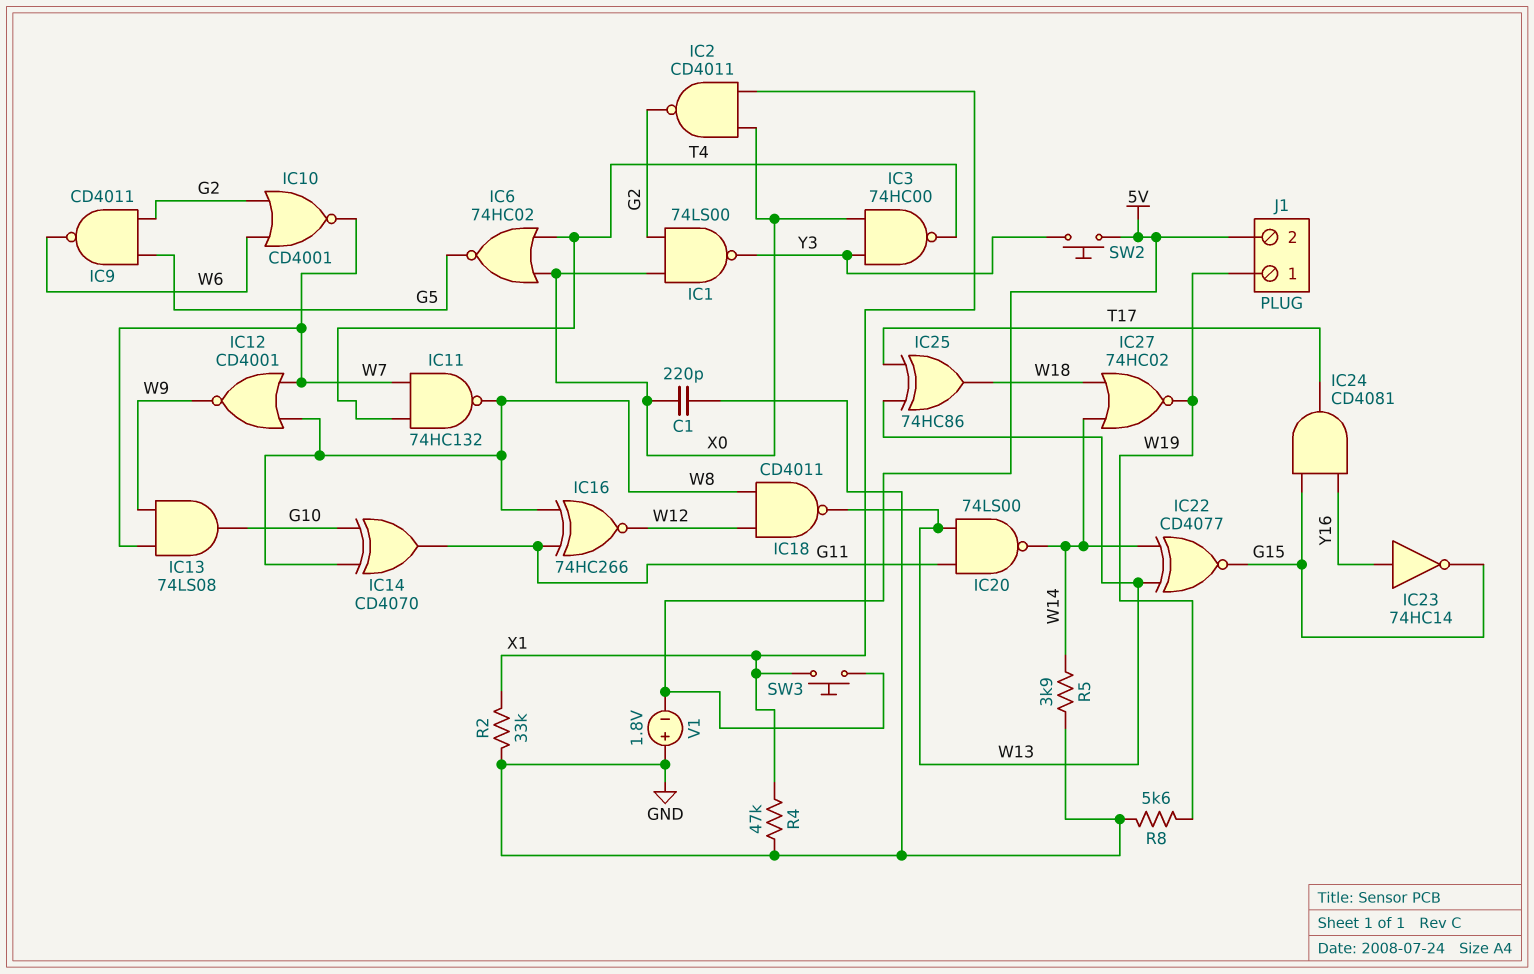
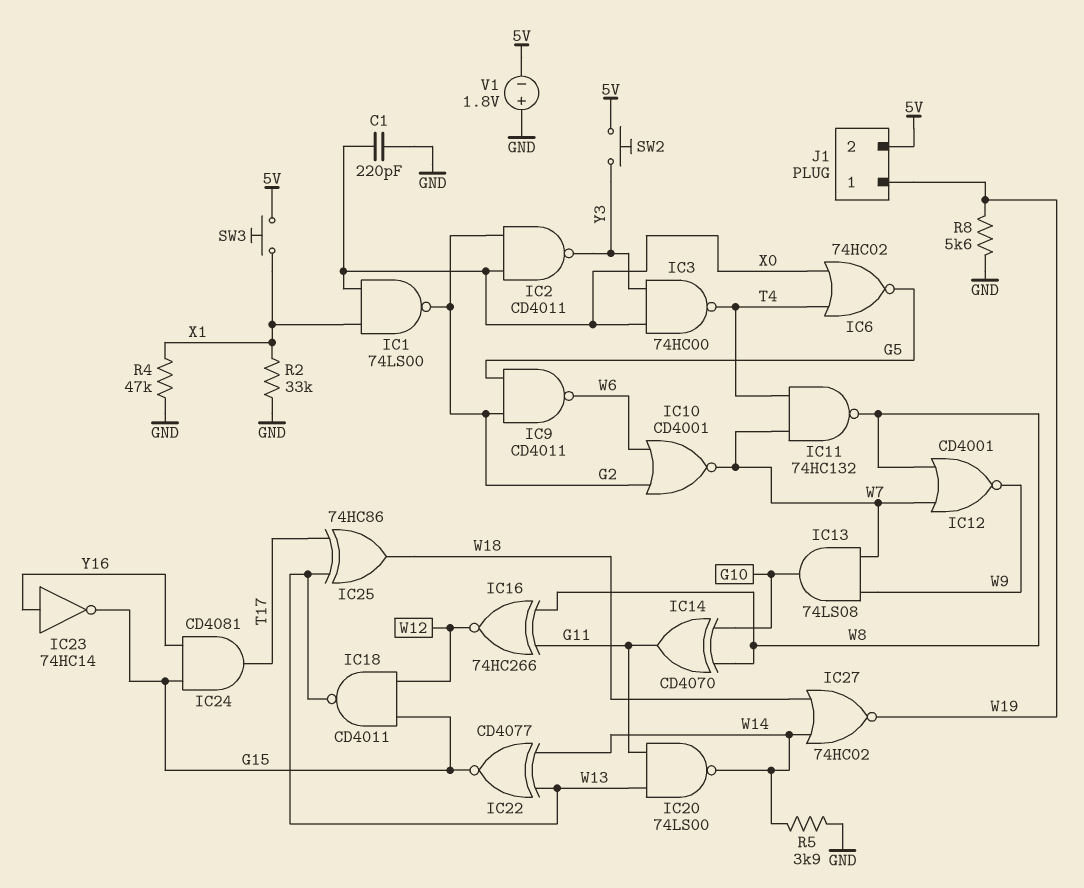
IC1: NAND 74LS00 (in G2, in X0, out Y3) -> NAND 74LS00 (in X0, in X1, out G2)
IC2: NAND CD4011 (in X0, in X1, out G2) -> NAND CD4011 (in G2, in X0, out Y3)
IC18: NAND CD4011 (in W8, in W12, out W13) -> NAND CD4011 (in G15, in W12, out W13)

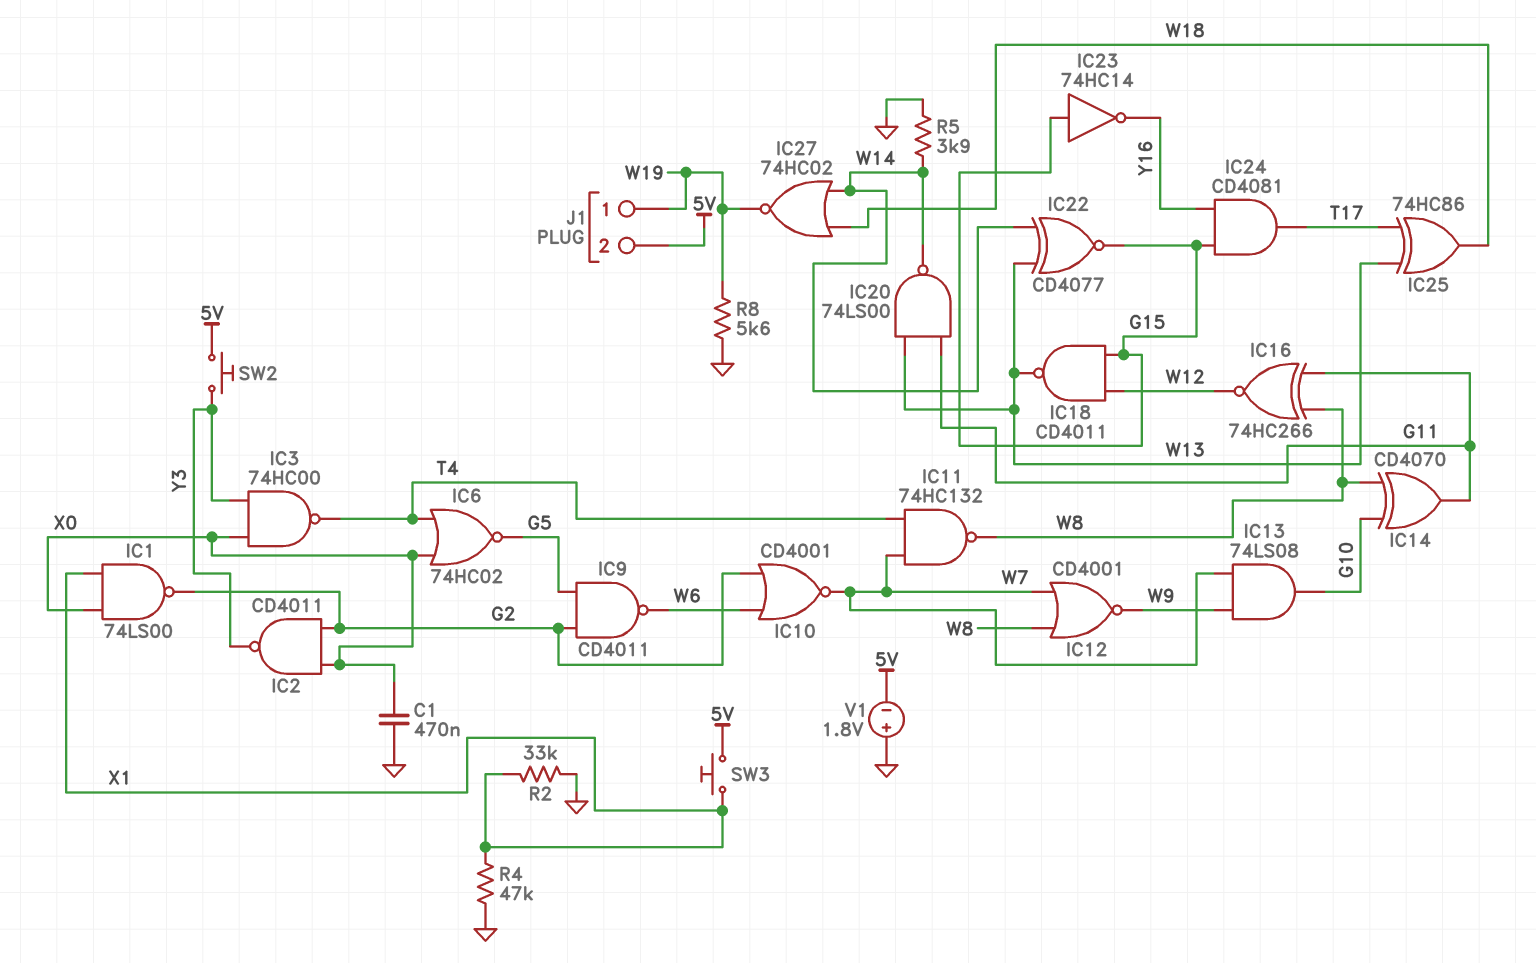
C1: 220pF (GND, X0) -> 470nF (GND, X0)
IC23: NOT 74HC14 (in Y16, out G15) -> NOT 74HC14 (in G15, out Y16)

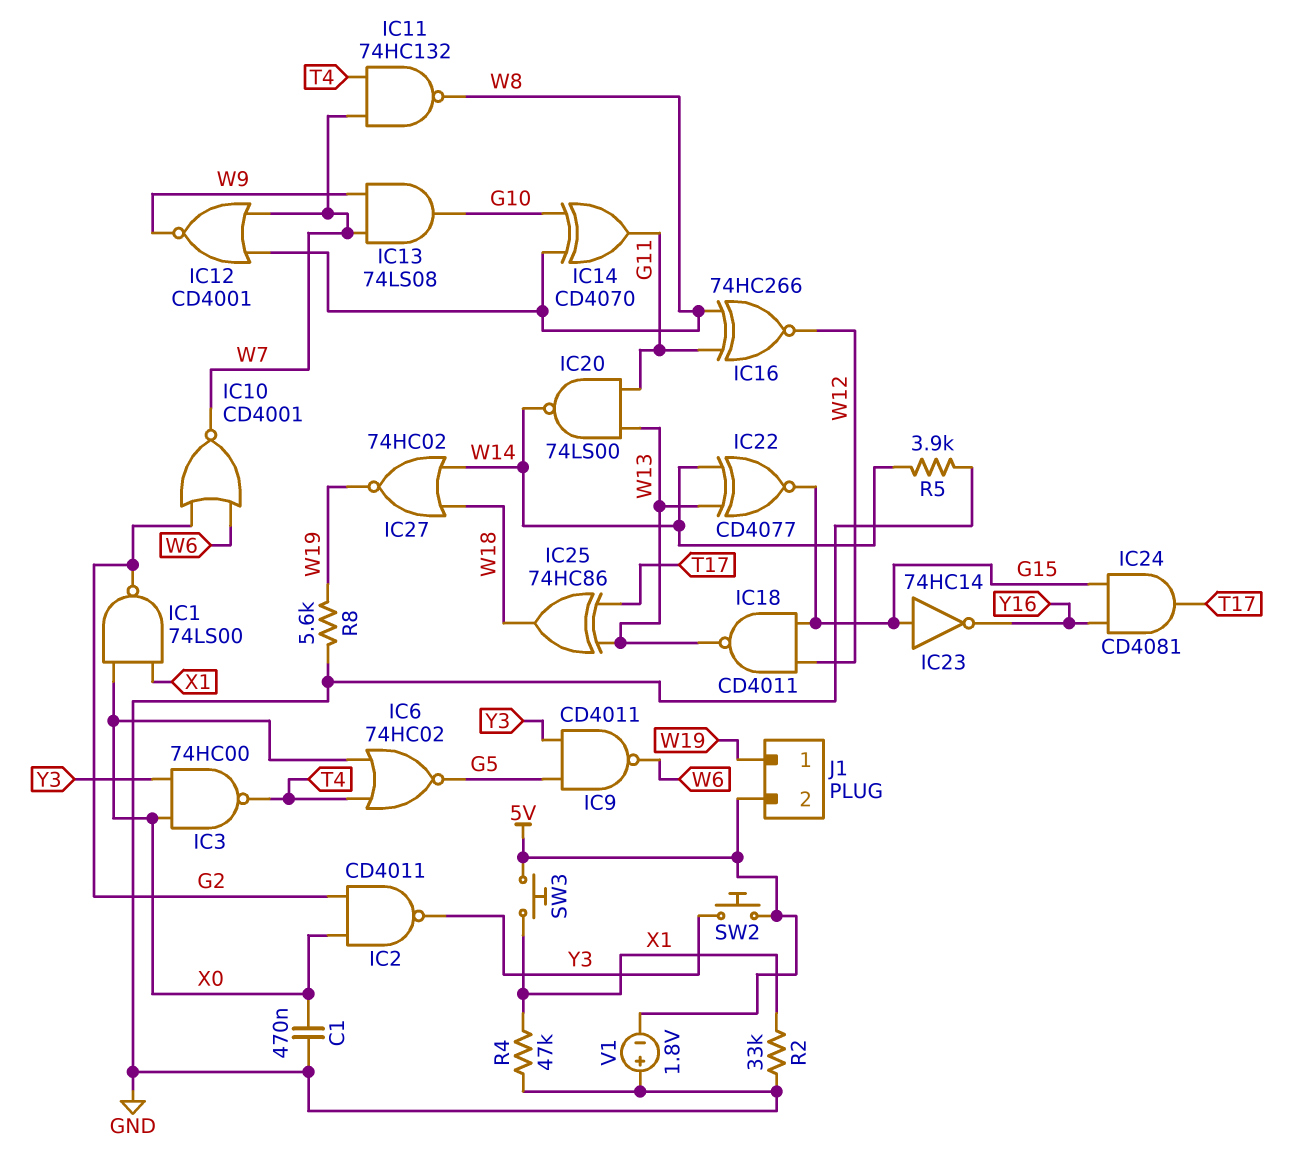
IC9: NAND CD4011 (in G2, in G5, out W6) -> NAND CD4011 (in G5, in Y3, out W6)

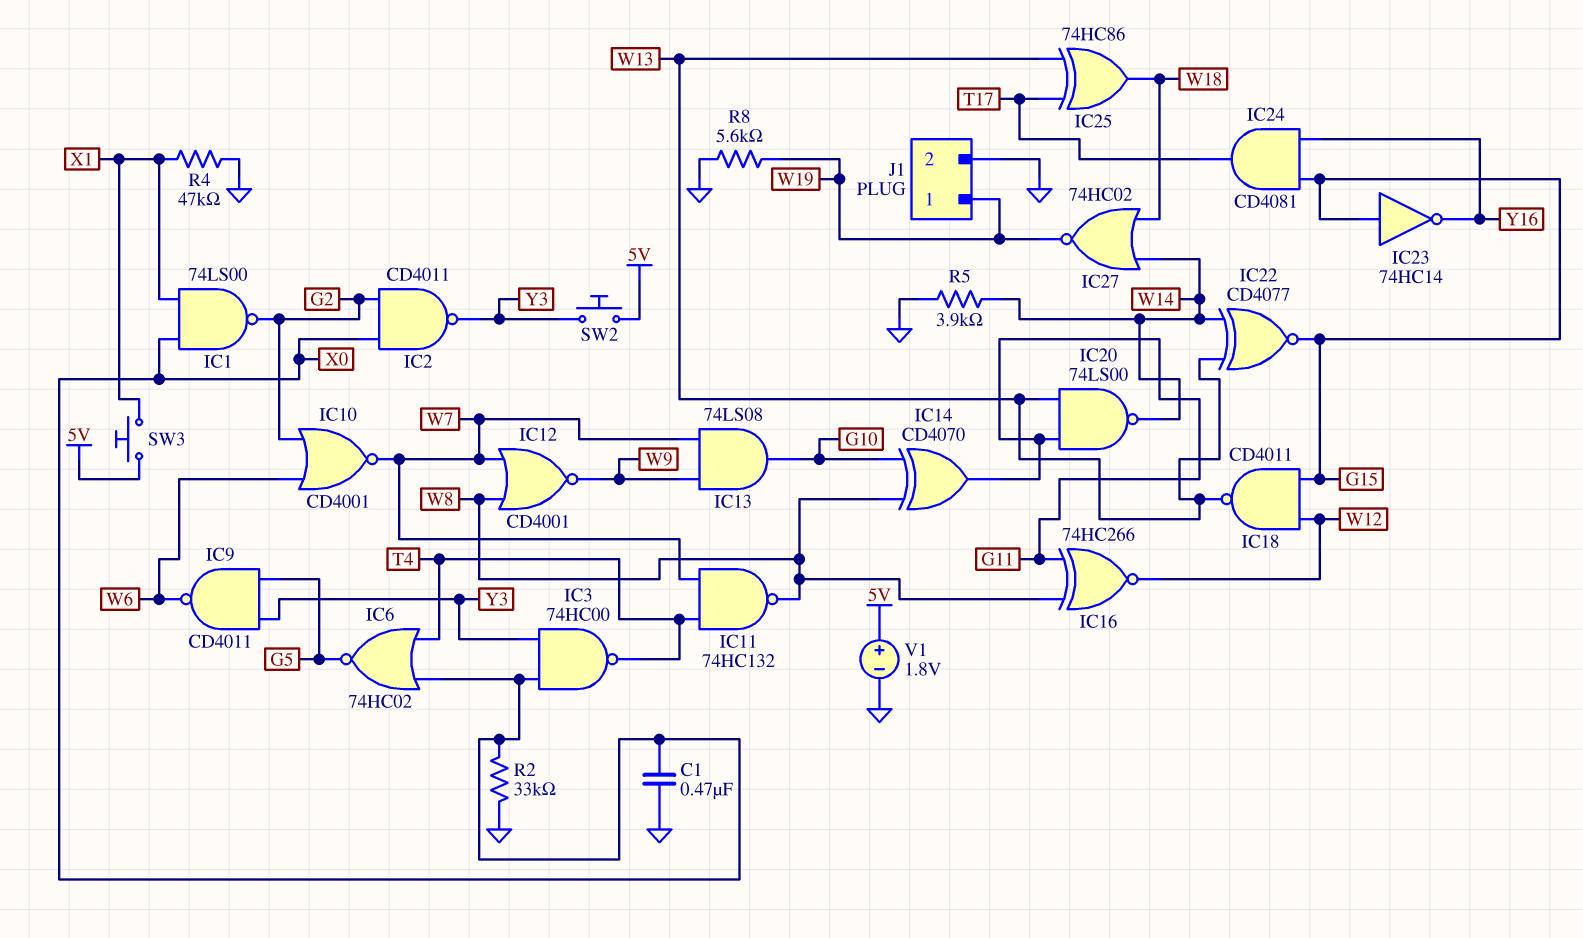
J1 pin 2: 5V -> GND
R2: 33k (GND, X1) -> 33k (GND, X0)
V1: 1.8V (plus GND, minus 5V) -> 1.8V (plus 5V, minus GND)

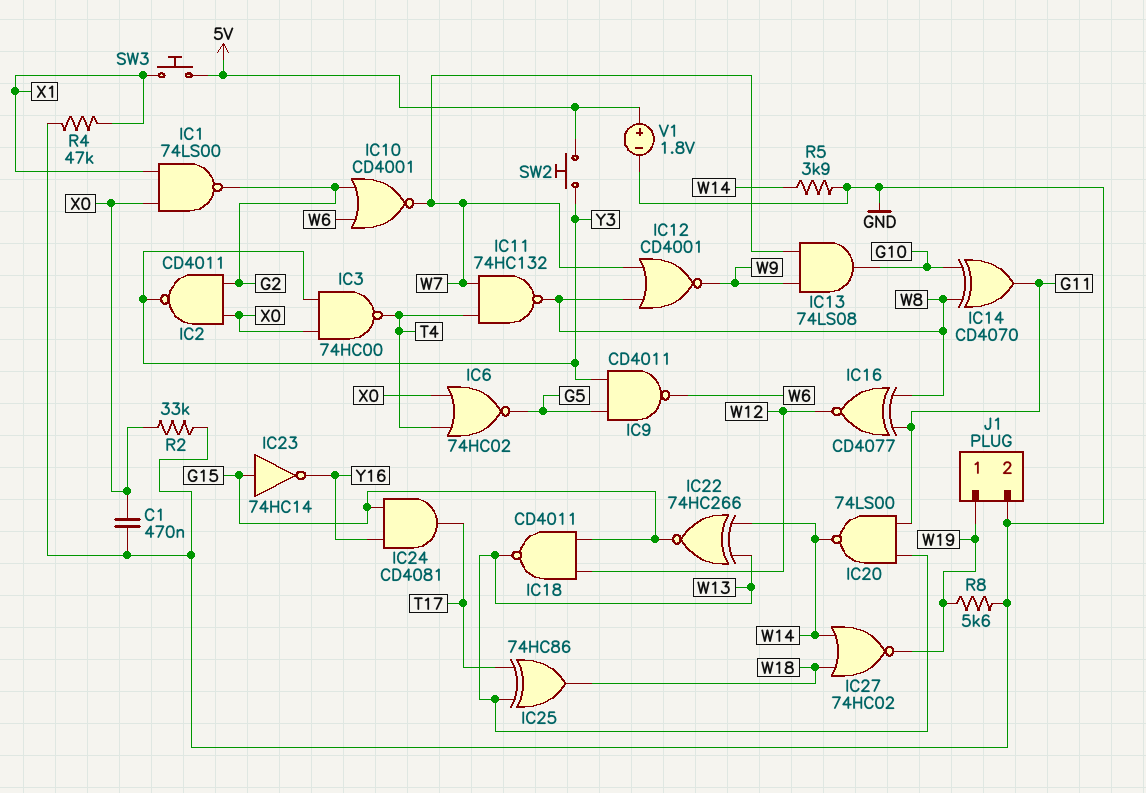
IC16: XNOR 74HC266 (in G11, in W8, out W12) -> XNOR CD4077 (in G11, in W8, out W12)
IC22: XNOR CD4077 (in W13, in W14, out G15) -> XNOR 74HC266 (in W13, in W14, out G15)

